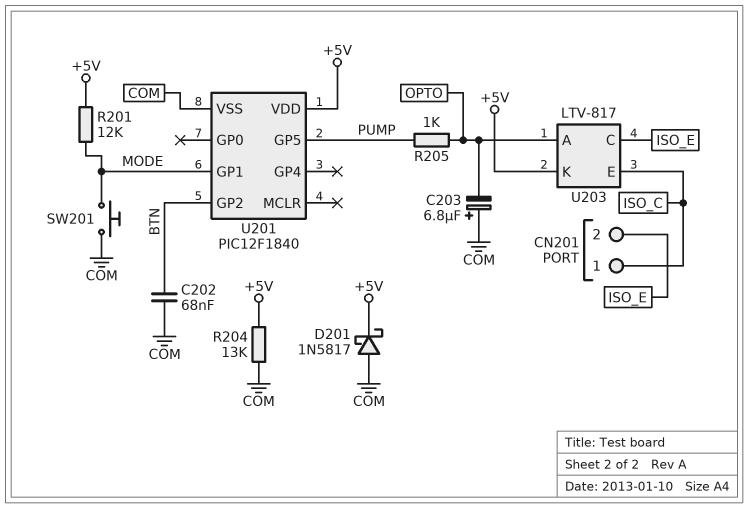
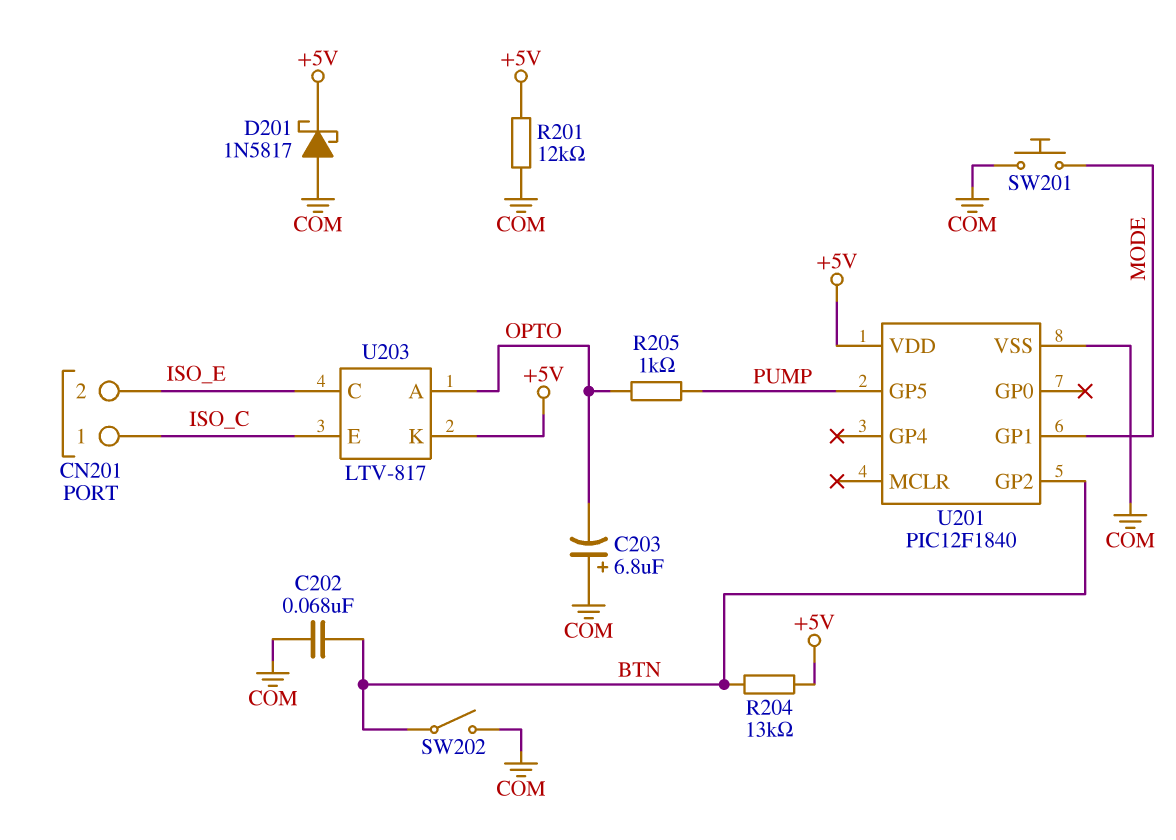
R201: 12k (+5V, MODE) -> 12k (+5V, COM)
R204: 13k (+5V, COM) -> 13k (+5V, BTN)
SW202: none -> switch (BTN, COM)

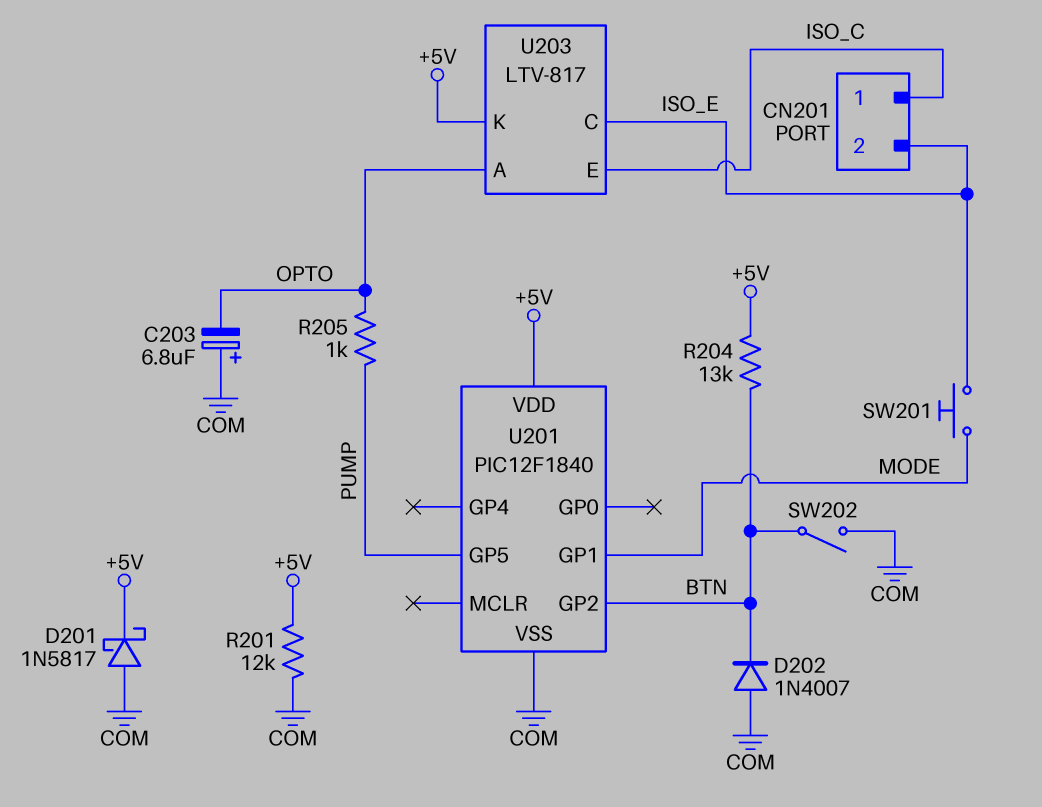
C202: 68nF (BTN, COM) -> none
D202: none -> diode 1N4007 (A COM, K BTN)
SW201: button (COM, MODE) -> button (ISO_E, MODE)

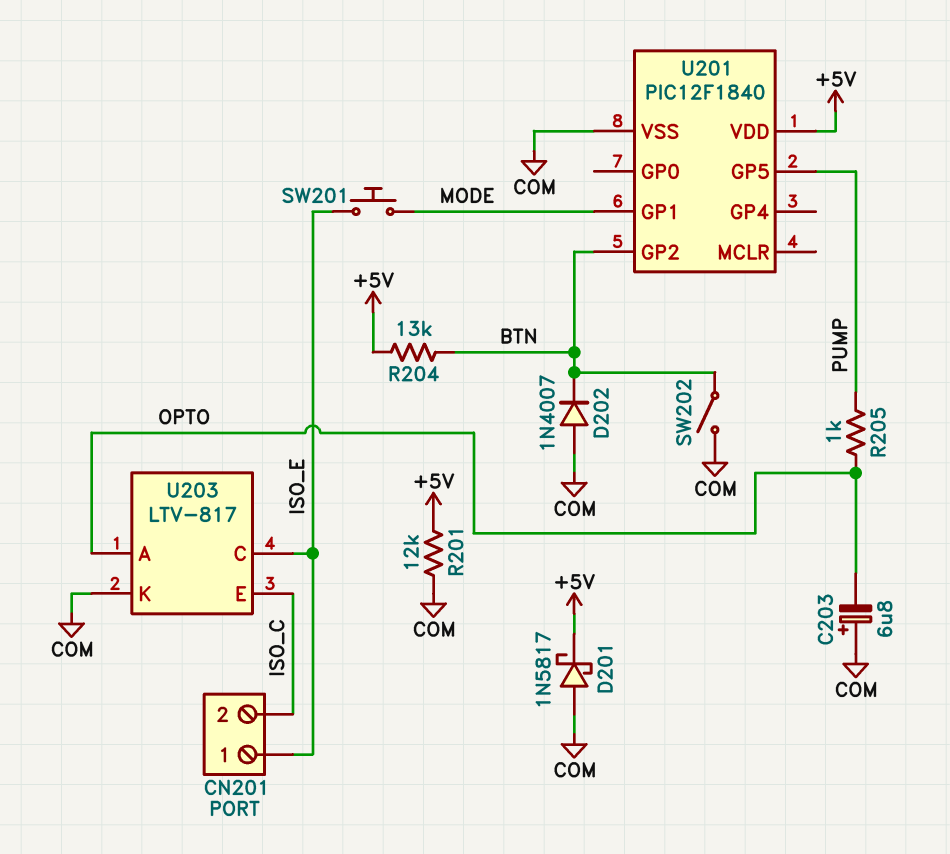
CN201 pin 1: ISO_C -> ISO_E
CN201 pin 2: ISO_E -> ISO_C
U203 pin K: +5V -> COM

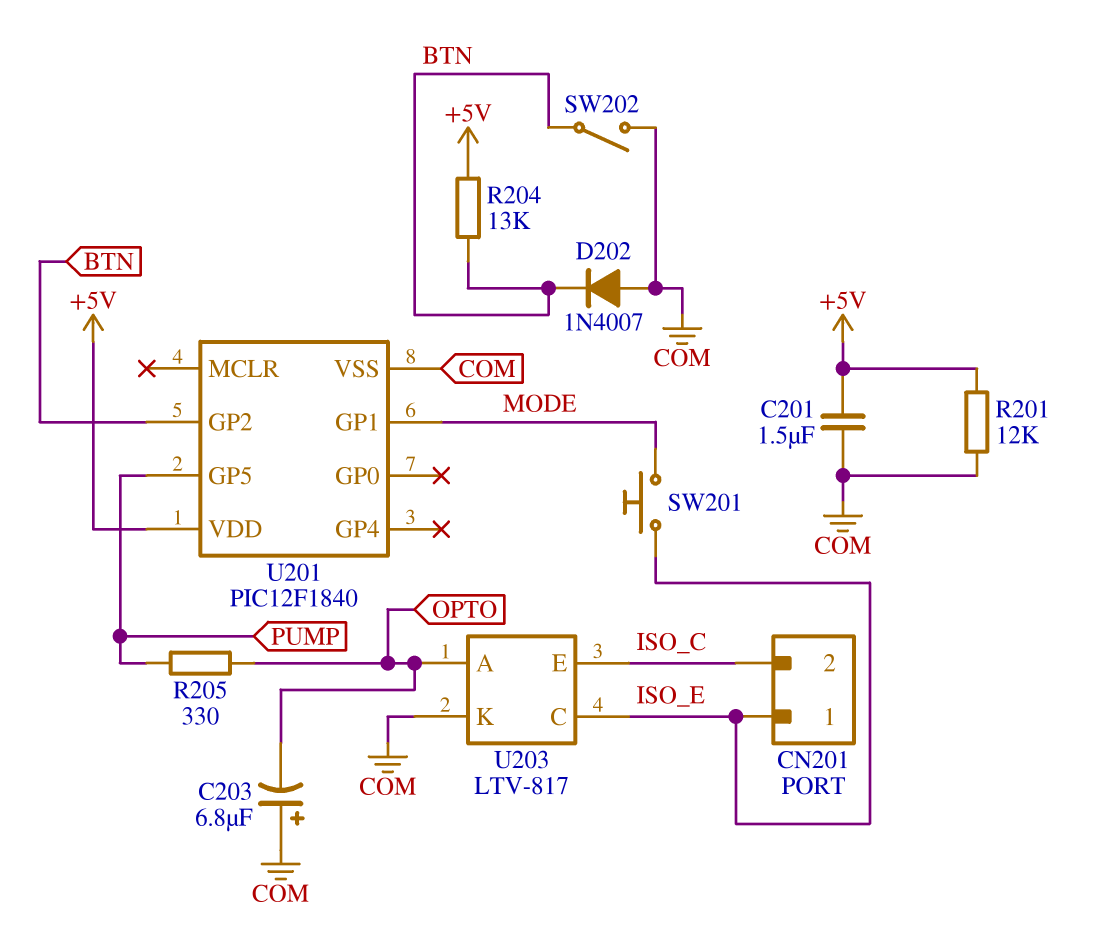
C201: none -> 1.5uF (+5V, COM)
D201: schottky 1N5817 (A COM, K +5V) -> none
R205: 1k (OPTO, PUMP) -> 330 (OPTO, PUMP)

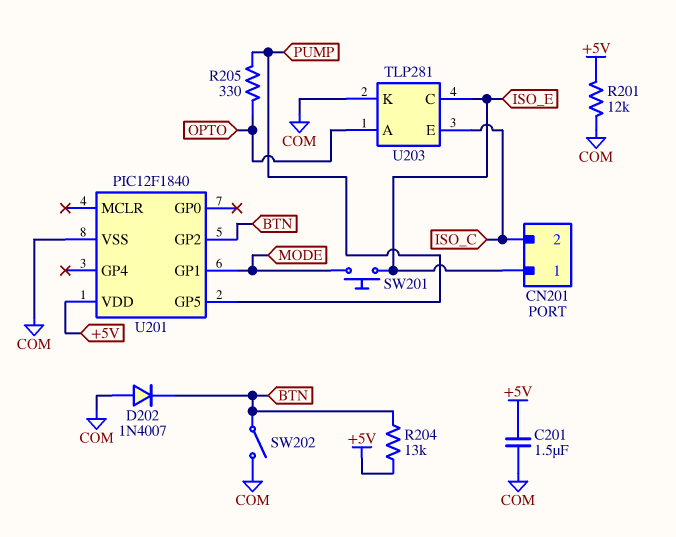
C203: 6.8uF (plus COM, minus OPTO) -> none
U203: LTV-817 -> TLP281

